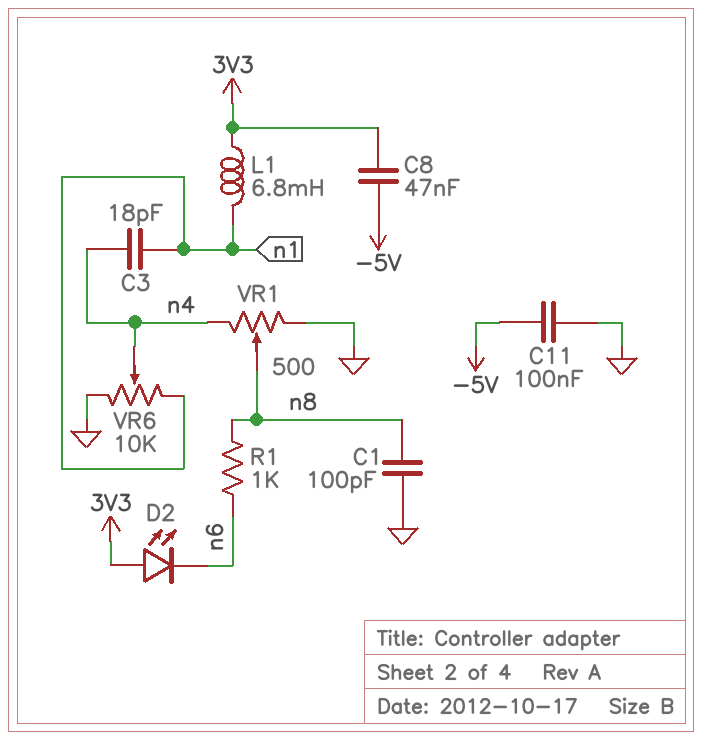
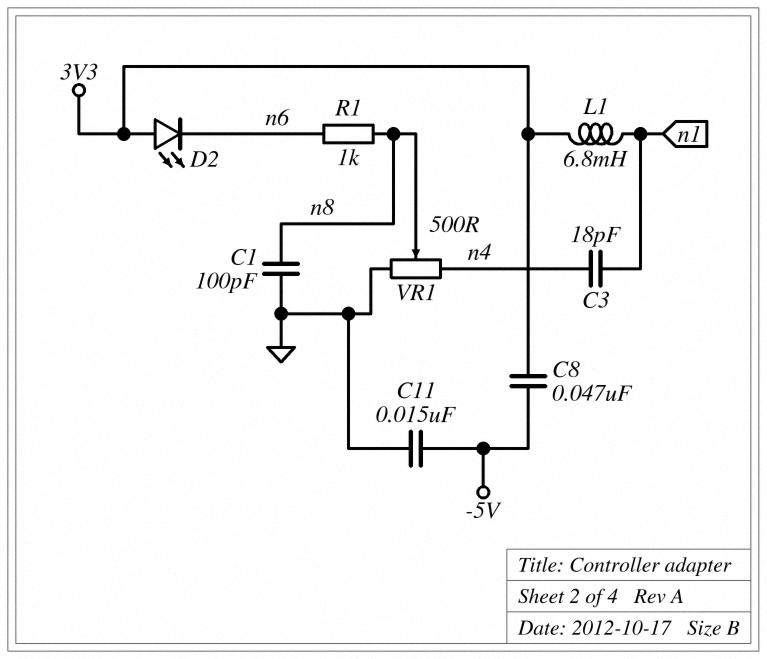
C11: 100nF (-5V, GND) -> 15nF (-5V, GND)
VR6: 10k (GND, n1, wiper n4) -> none

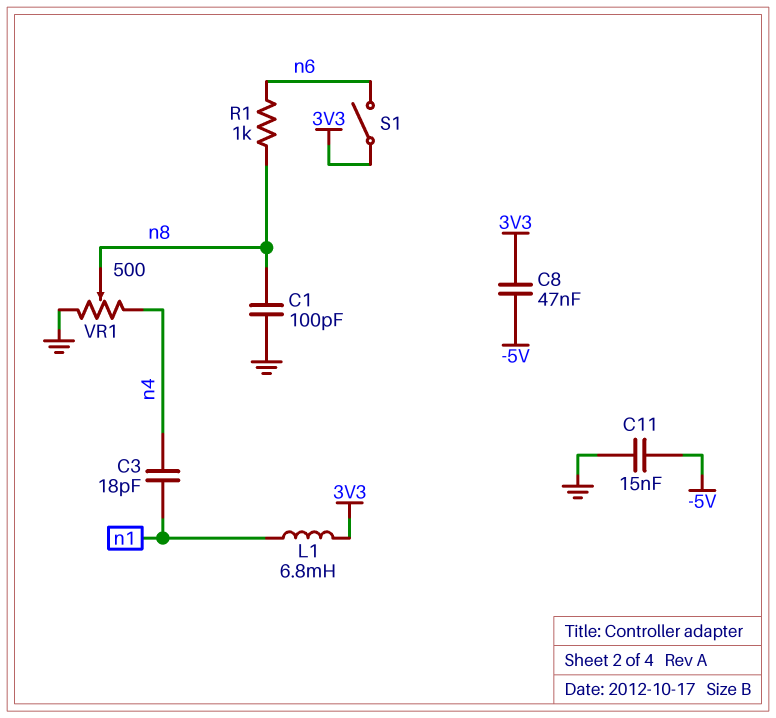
D2: LED (A 3V3, K n6) -> none
S1: none -> switch (3V3, n6)

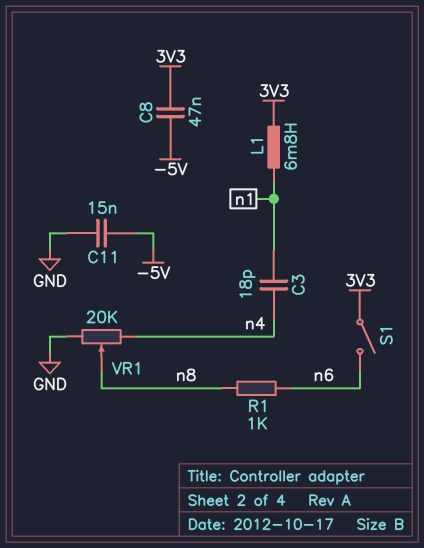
C1: 100pF (GND, n8) -> none
VR1: 500 (GND, n4, wiper n8) -> 20k (GND, n4, wiper n8)

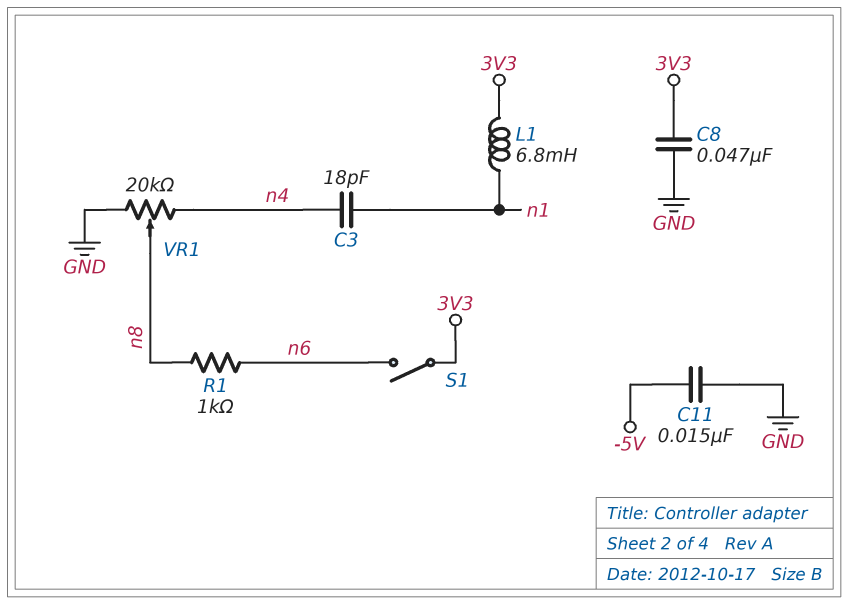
C8: 47nF (-5V, 3V3) -> 47nF (3V3, GND)

